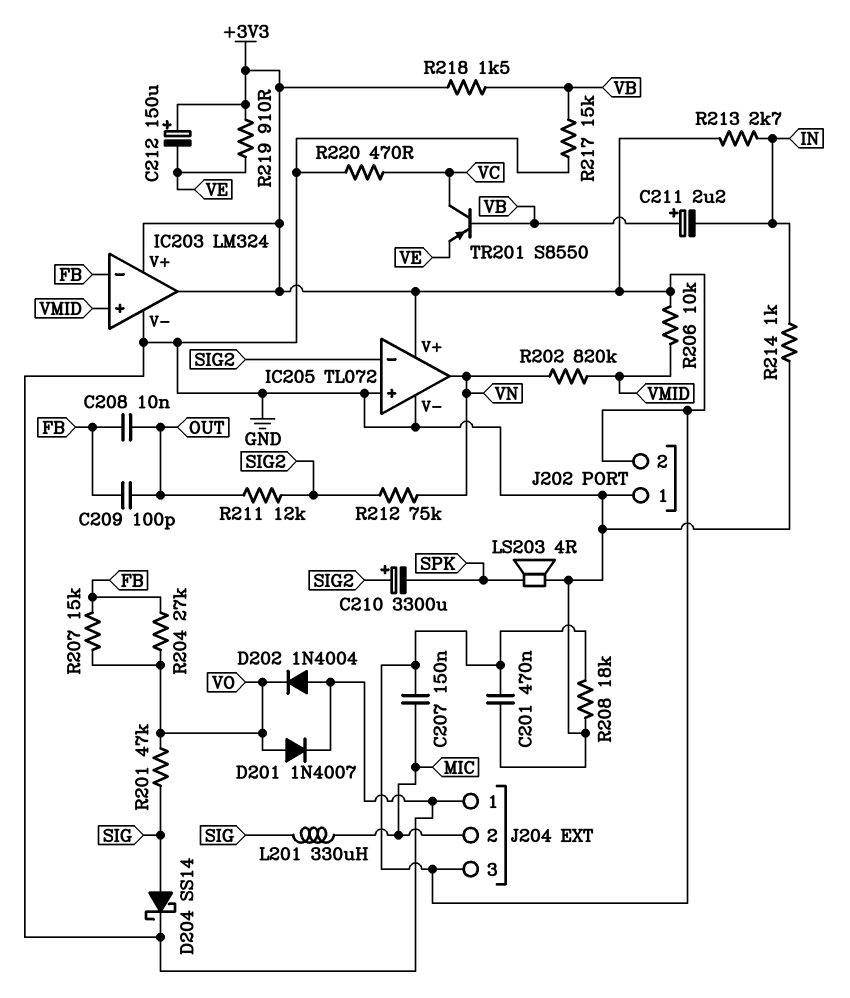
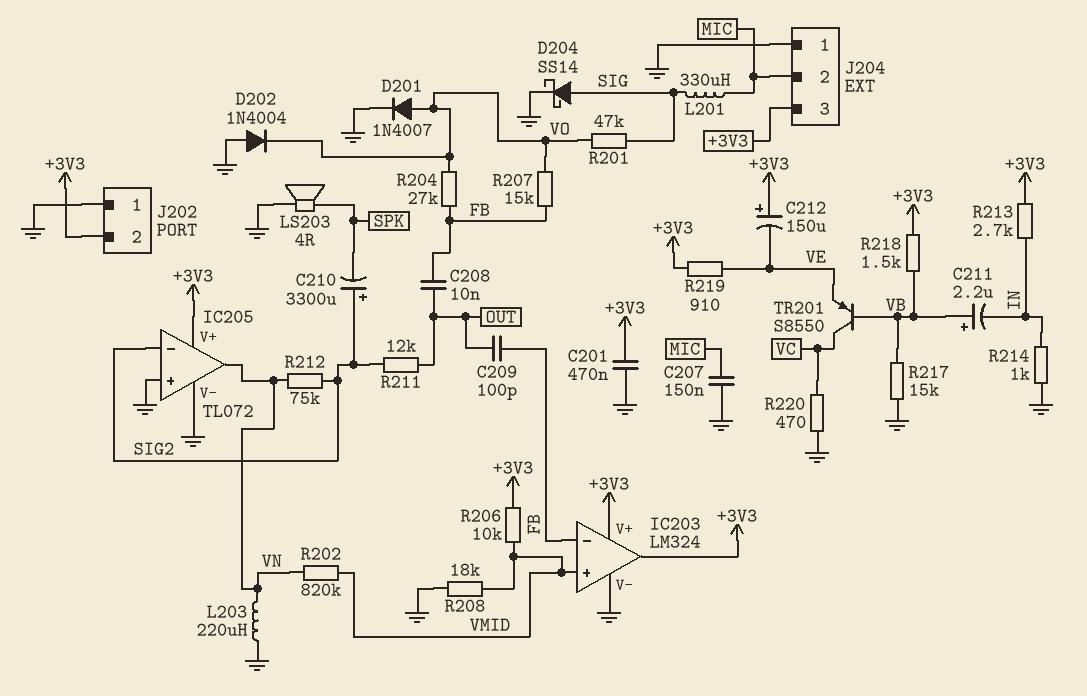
C207: 150nF (+3V3, MIC) -> 150nF (GND, MIC)
L203: none -> 220uH (GND, VN)
R208: 18k (+3V3, GND) -> 18k (GND, VMID)

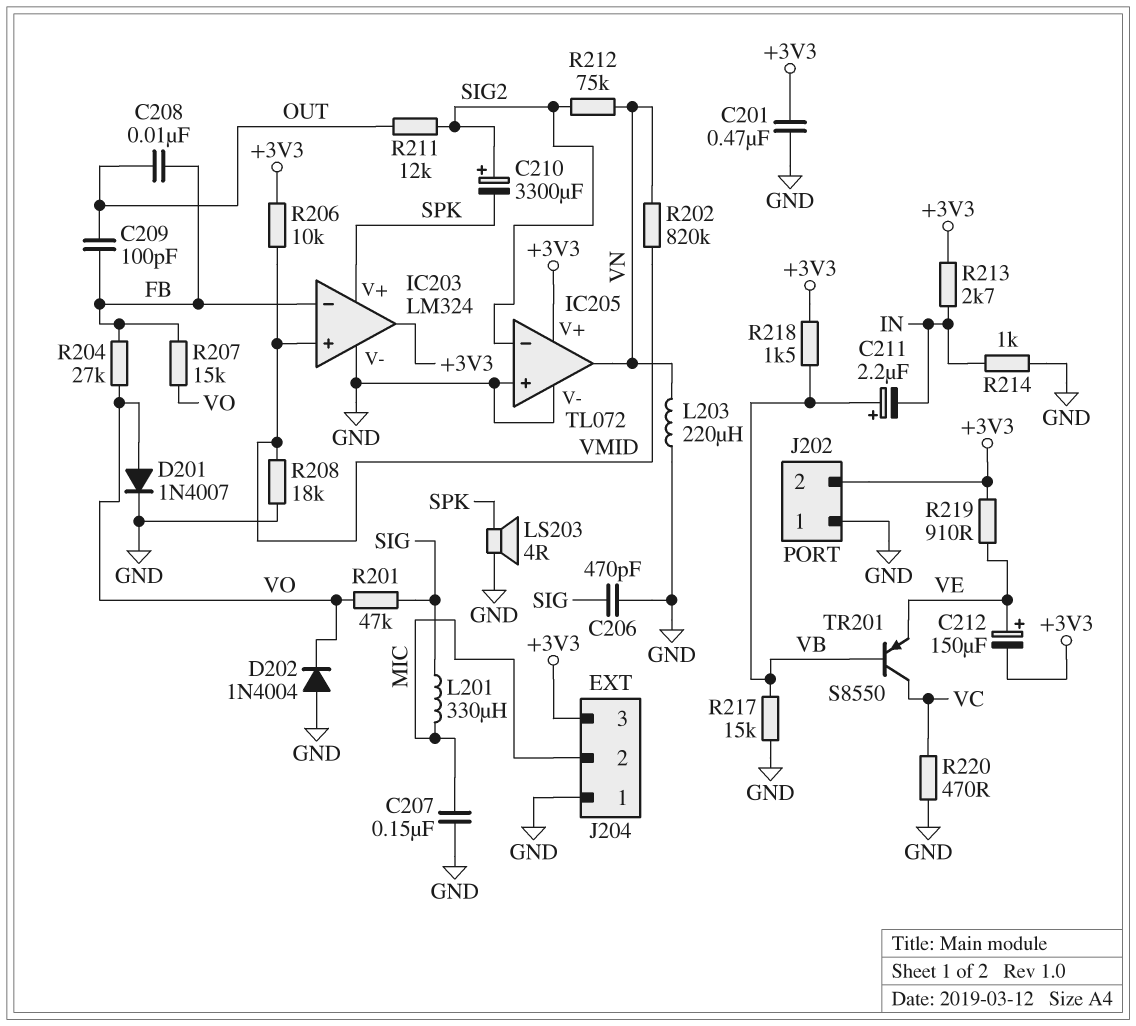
C206: none -> 470pF (GND, SIG)
C212: 150uF (plus +3V3, minus VE) -> 150uF (plus VE, minus +3V3)
D204: schottky SS14 (A SIG, K GND) -> none
IC203 pin V+: +3V3 -> SPK

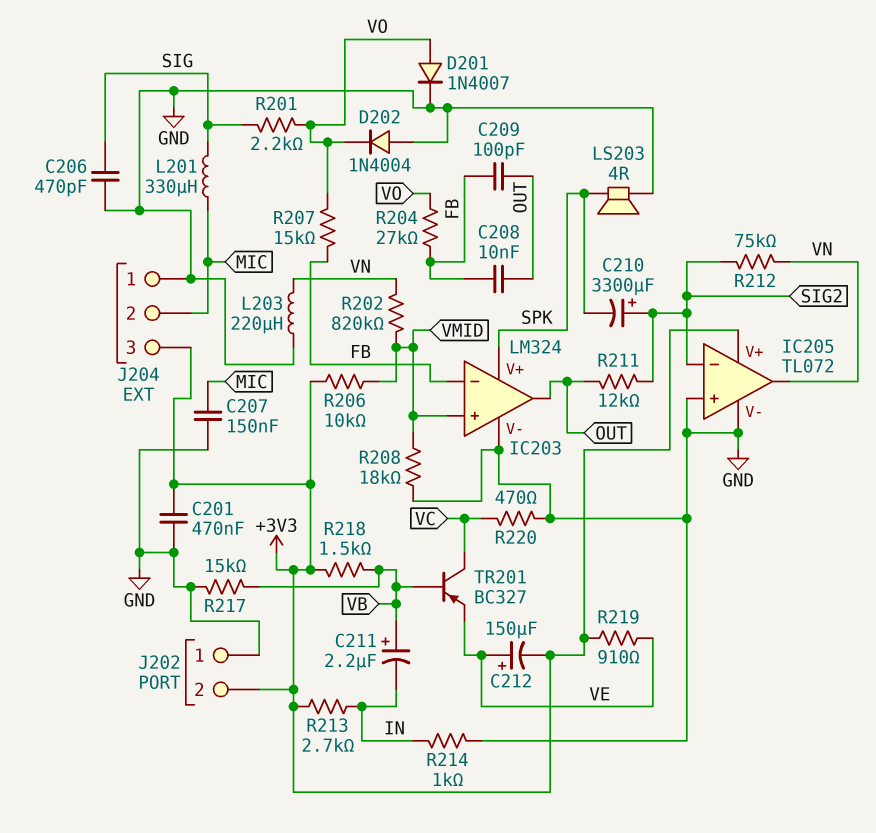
IC203 pin out: +3V3 -> OUT
R201: 47k (SIG, VO) -> 2.2k (SIG, VO)
TR201: PNP S8550 (B VB, C VC, E VE) -> PNP BC327 (B VB, C VC, E VE)

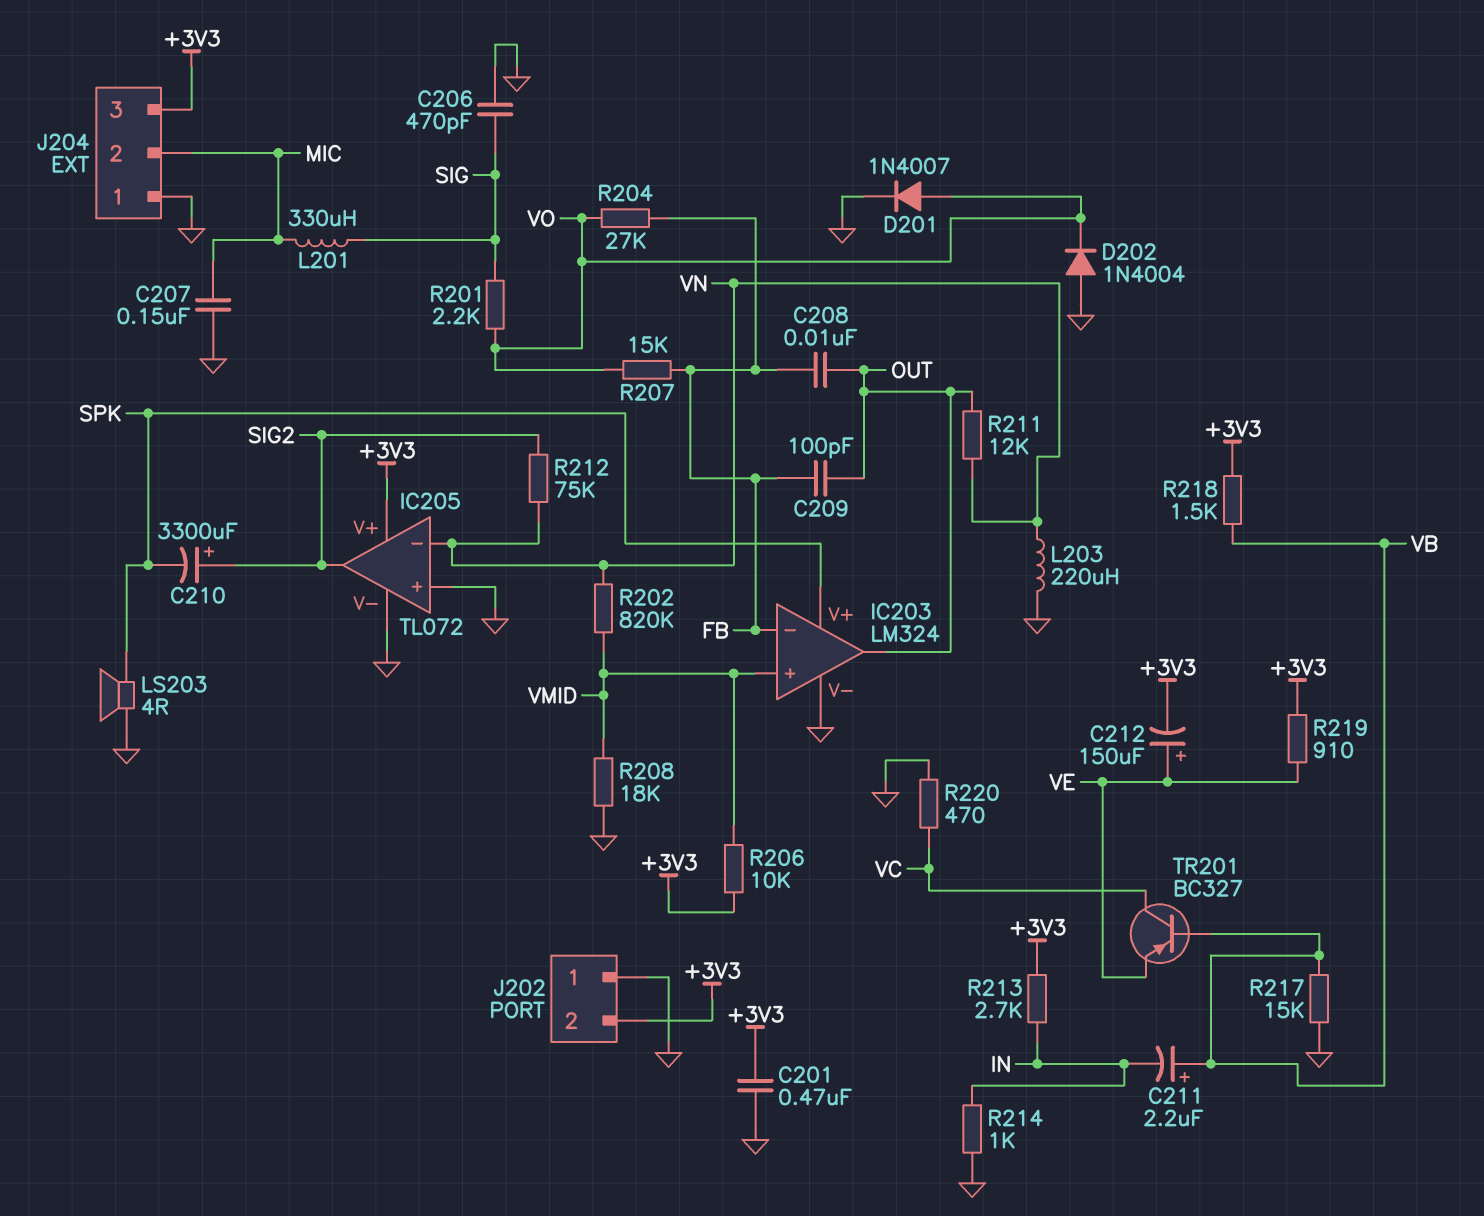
IC205 pin in-: SIG2 -> VN
IC205 pin out: VN -> SIG2
R211: 12k (OUT, SIG2) -> 12k (OUT, VN)

